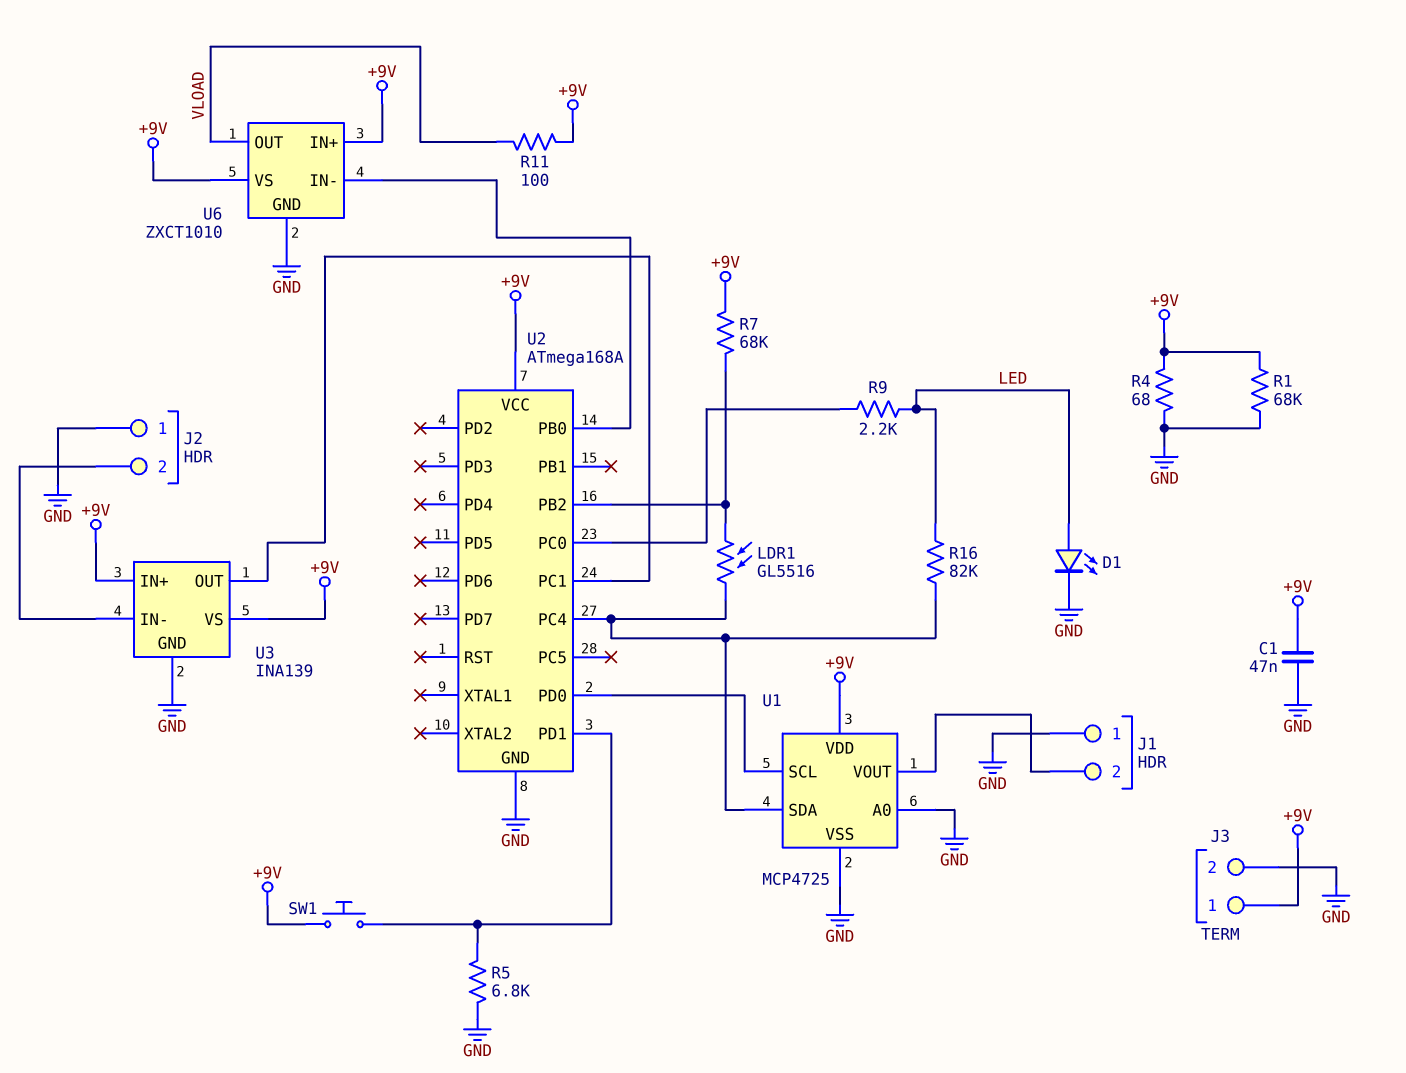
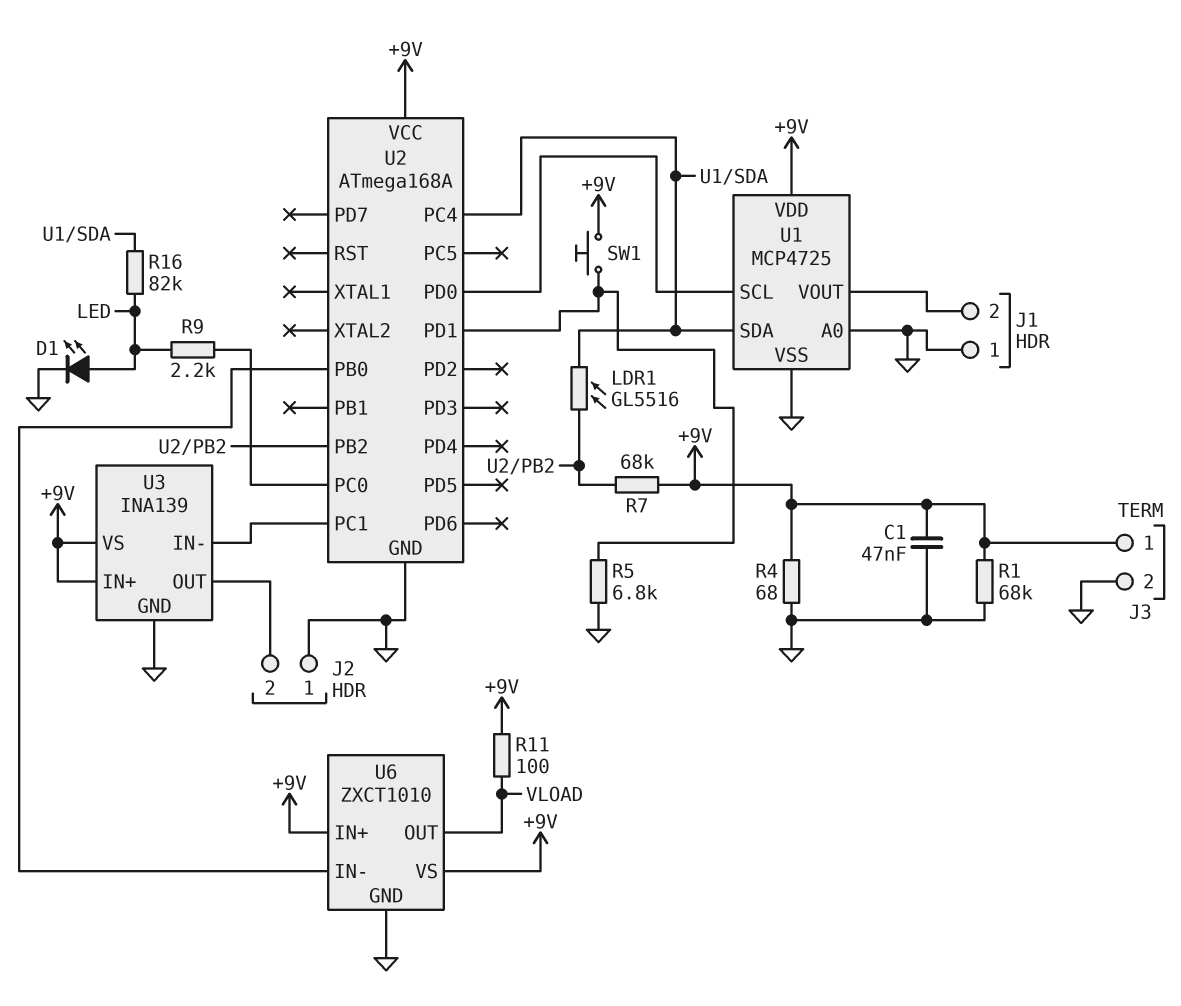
U3 pin IN-: J2/2 -> U2/PC1
U3 pin OUT: U2/PC1 -> J2/2

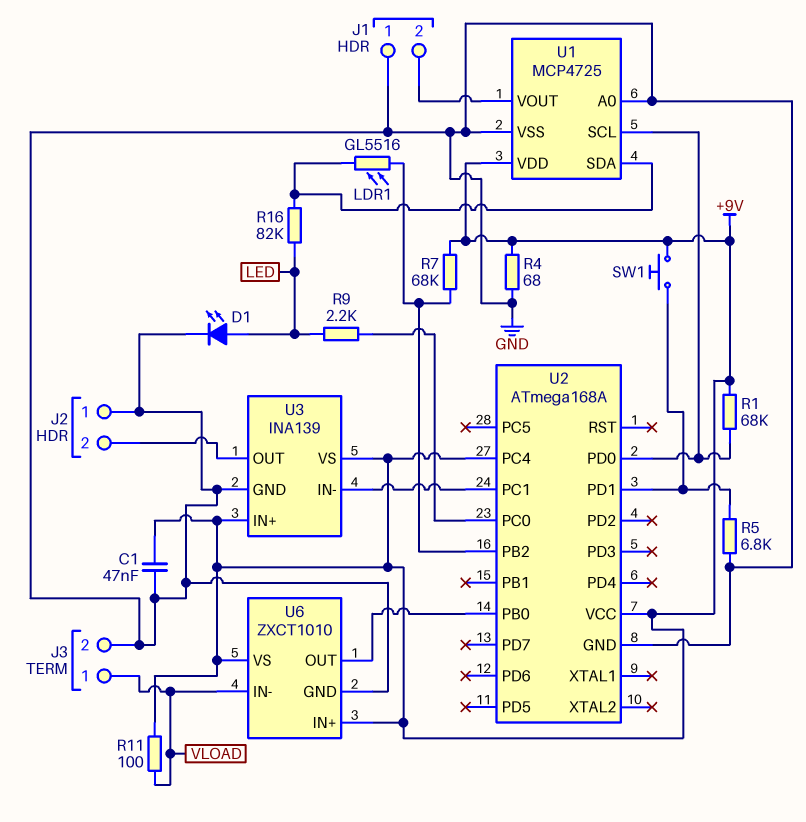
J3 pin 1: +9V -> VLOAD
R1: 68k (+9V, GND) -> 68k (+9V, U1/SCL)
U2 pin PC4: U1/SDA -> +9V
U6 pin IN-: U2/PB0 -> VLOAD
U6 pin OUT: VLOAD -> U2/PB0

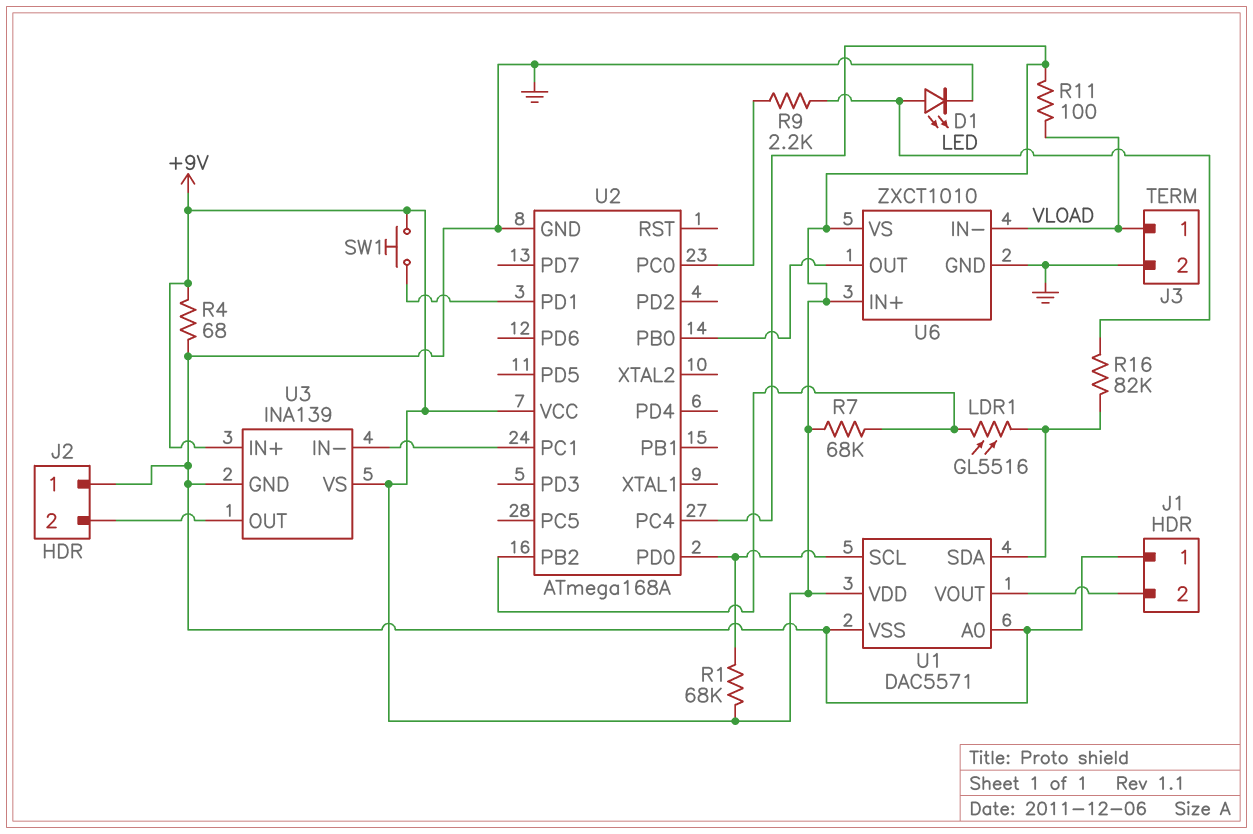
C1: 47nF (+9V, GND) -> none
R5: 6.8k (GND, U2/PD1) -> none
U1: MCP4725 -> DAC5571

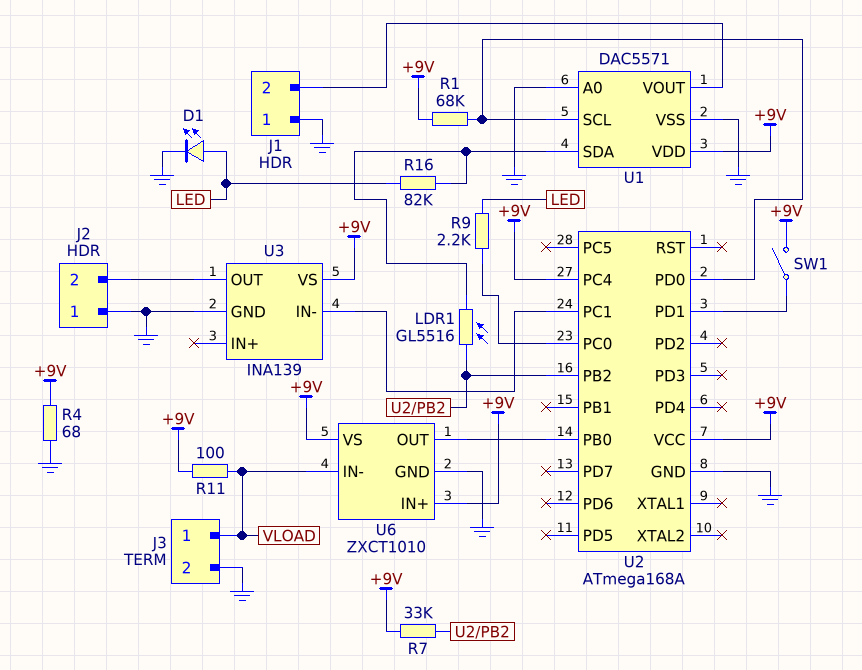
R7: 68k (+9V, U2/PB2) -> 33k (+9V, U2/PB2)
SW1: button (+9V, U2/PD1) -> switch (+9V, U2/PD1)
U3 pin IN+: +9V -> none

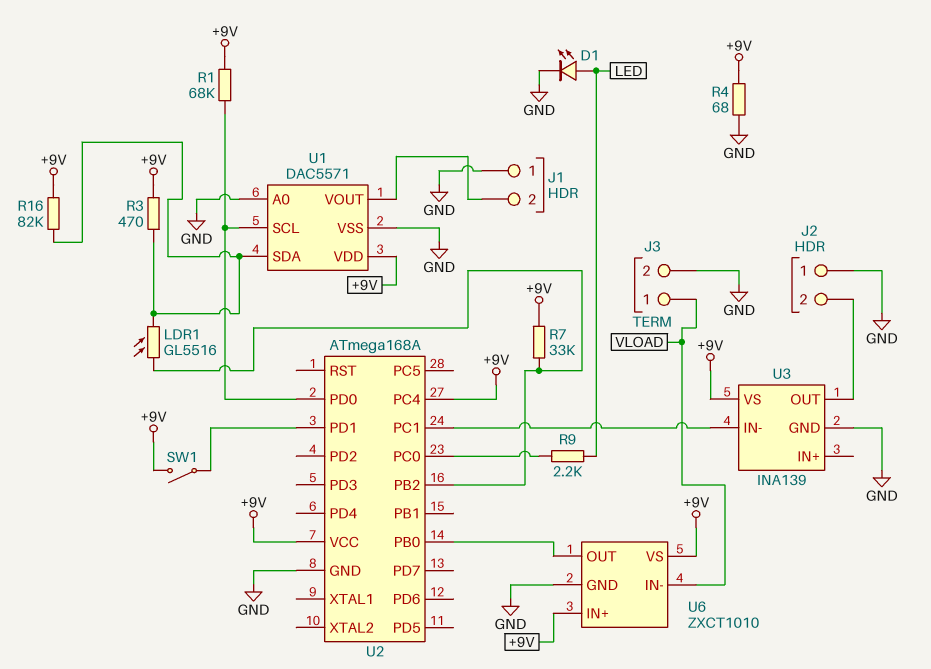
R3: none -> 470 (+9V, U1/SDA)
R11: 100 (+9V, VLOAD) -> none
R16: 82k (LED, U1/SDA) -> 82k (+9V, U1/SDA)

